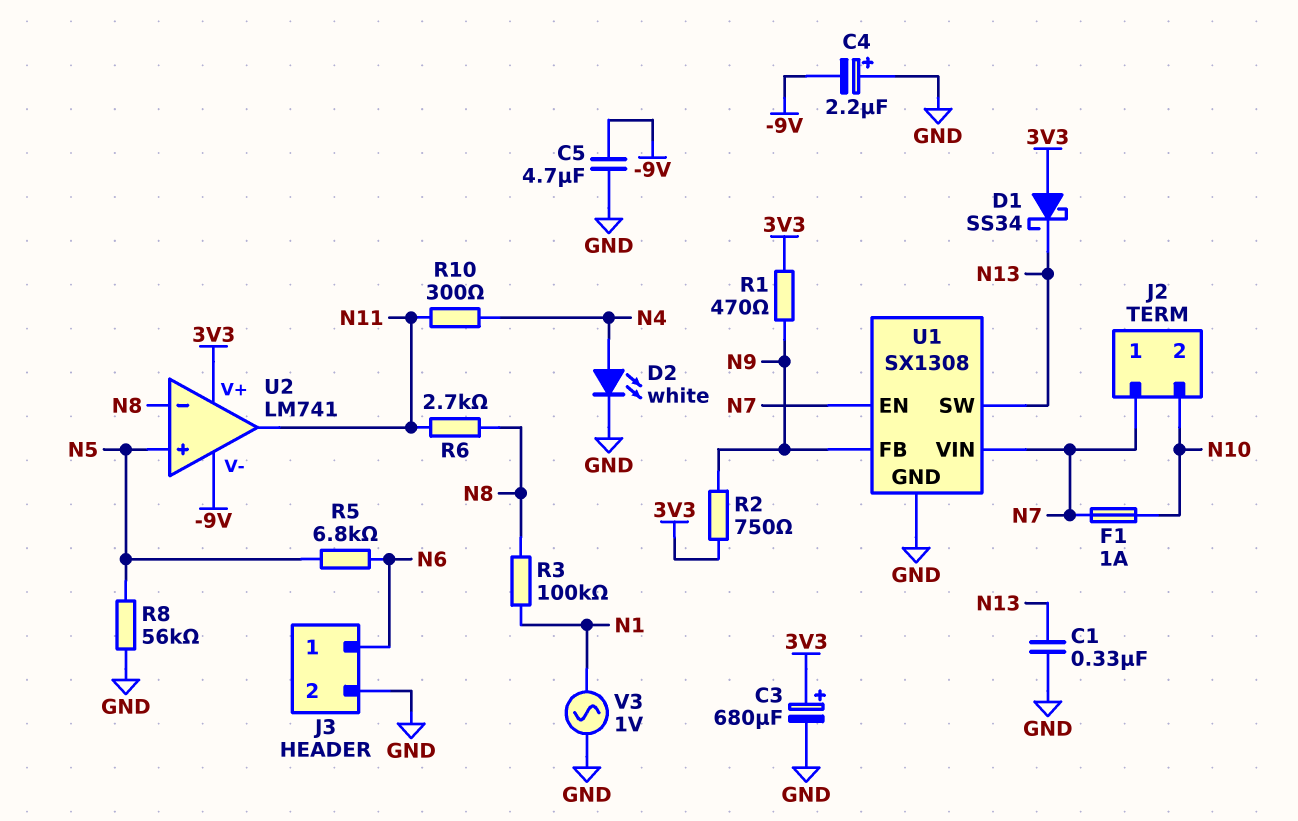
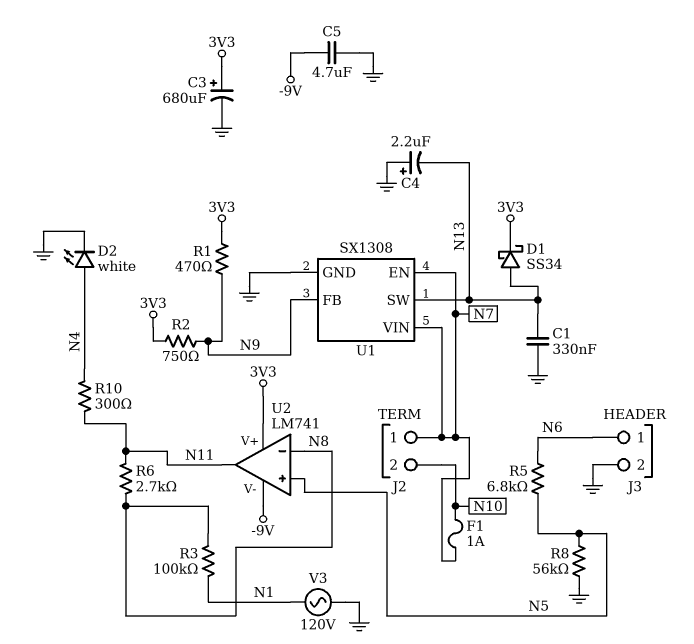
C4: 2.2uF (plus GND, minus -9V) -> 2.2uF (plus GND, minus N13)
D1: schottky SS34 (A 3V3, K N13) -> schottky SS34 (A N13, K 3V3)
V3: AC 1V (GND, N1) -> AC 120V (GND, N1)

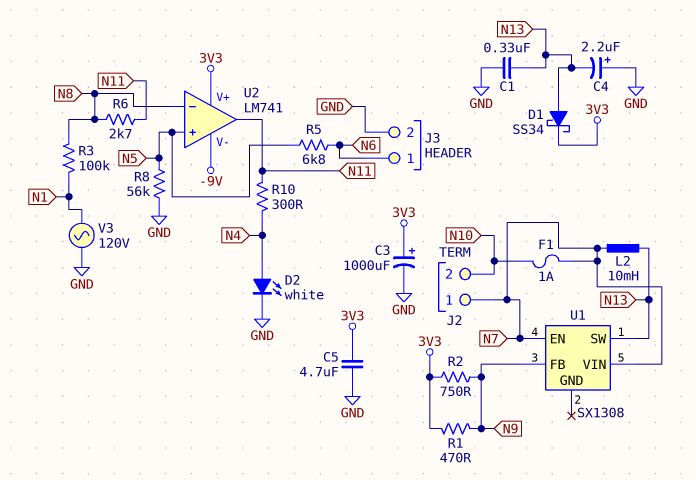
C3: 680uF (plus 3V3, minus GND) -> 1000uF (plus 3V3, minus GND)
C5: 4.7uF (-9V, GND) -> 4.7uF (3V3, GND)
L2: none -> 10mH (N7, N13)
U1 pin GND: GND -> none

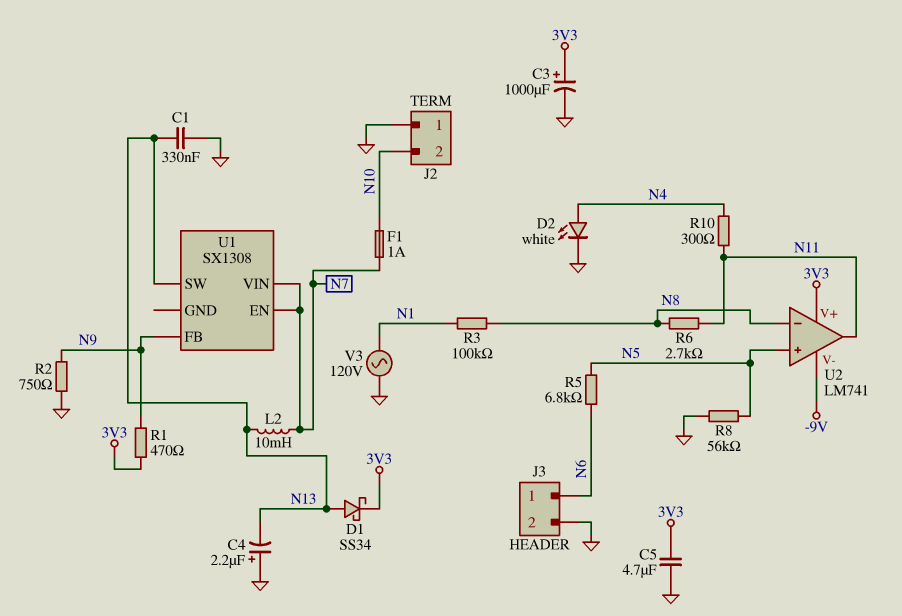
J2 pin 1: N7 -> GND
R2: 750 (3V3, N9) -> 750 (GND, N9)

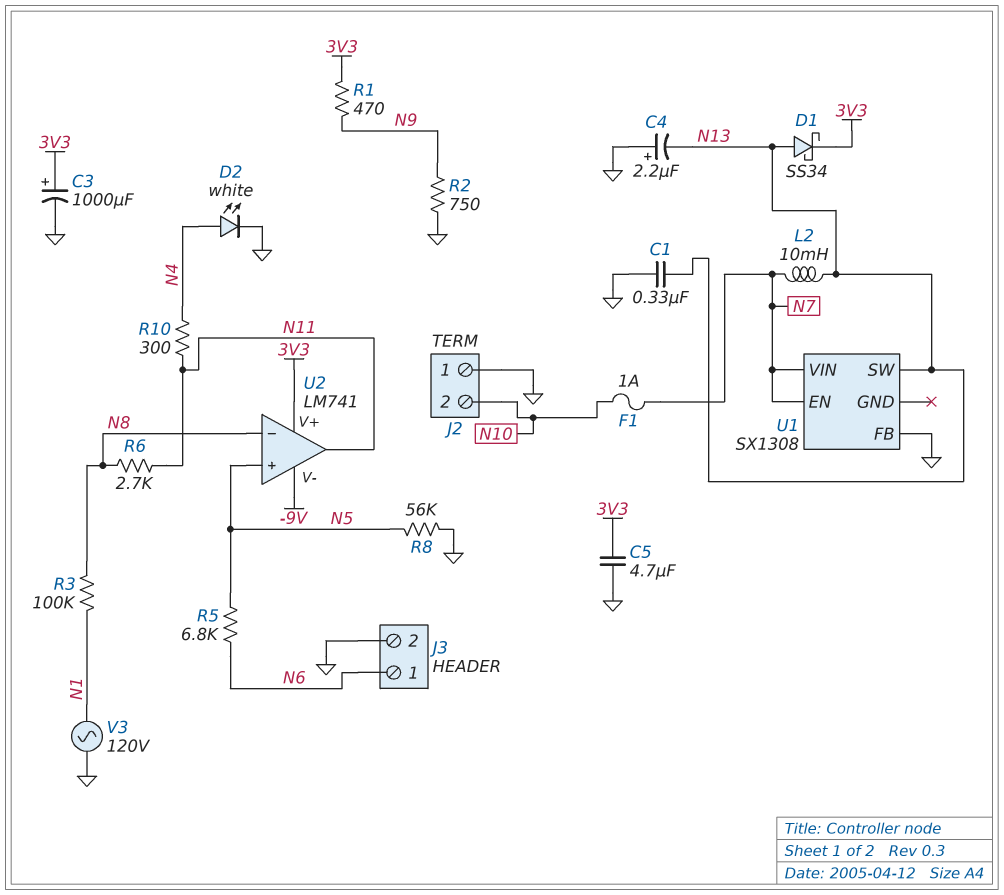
U1 pin FB: N9 -> GND

